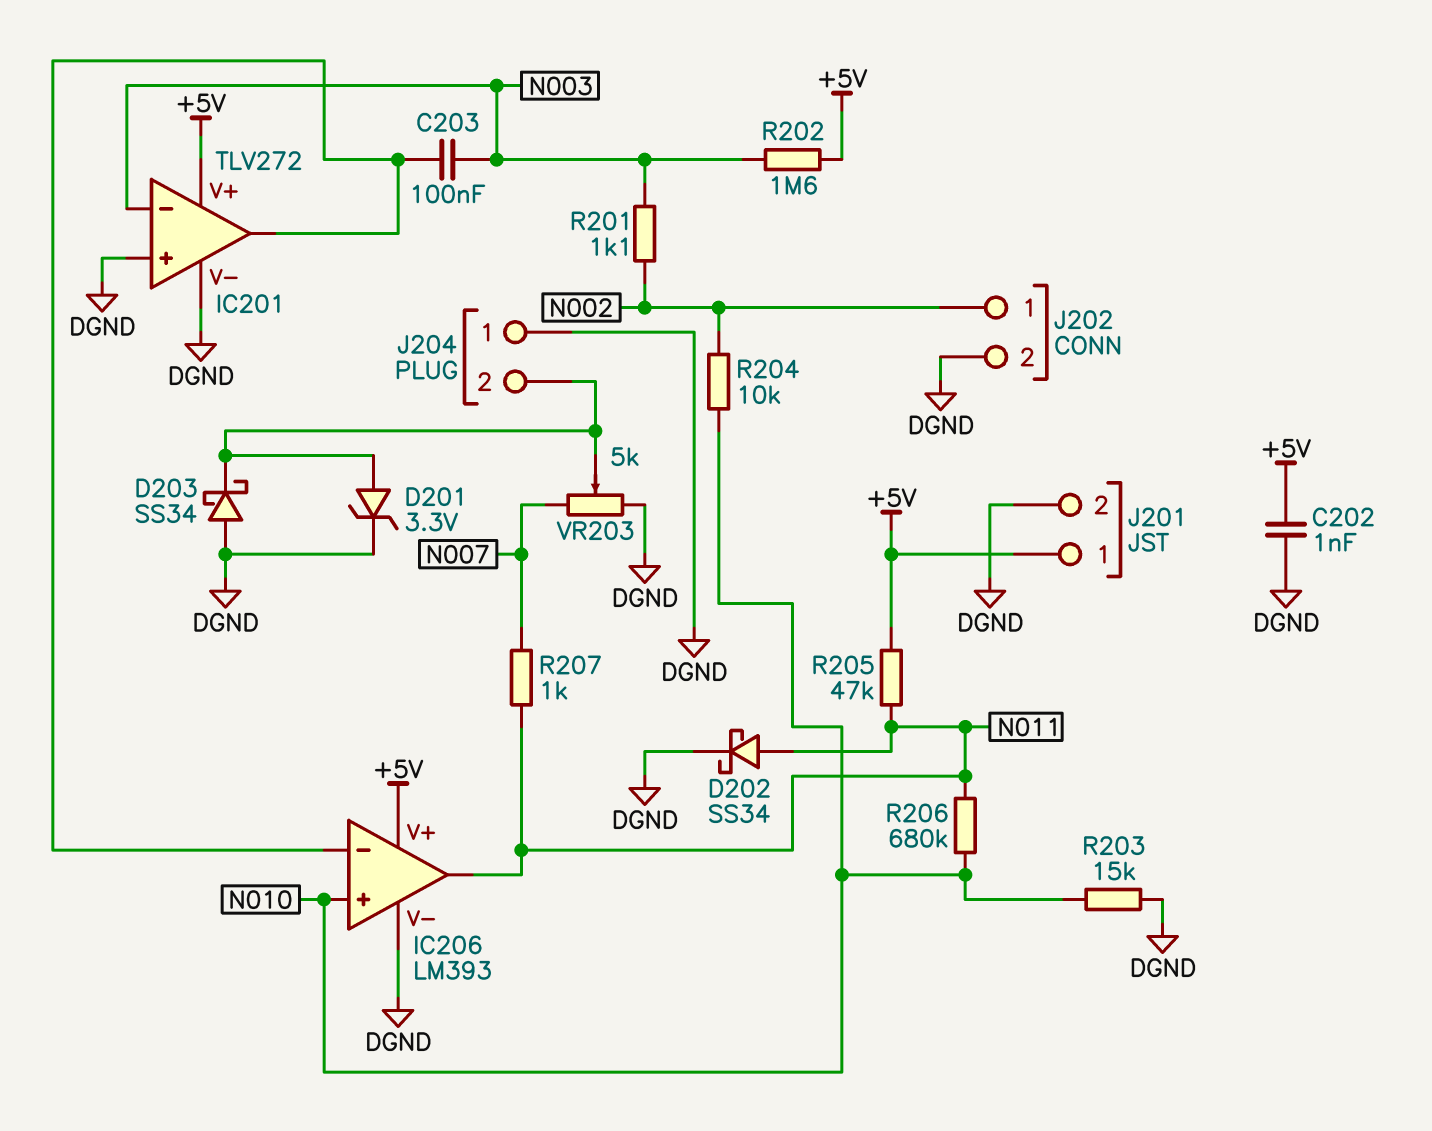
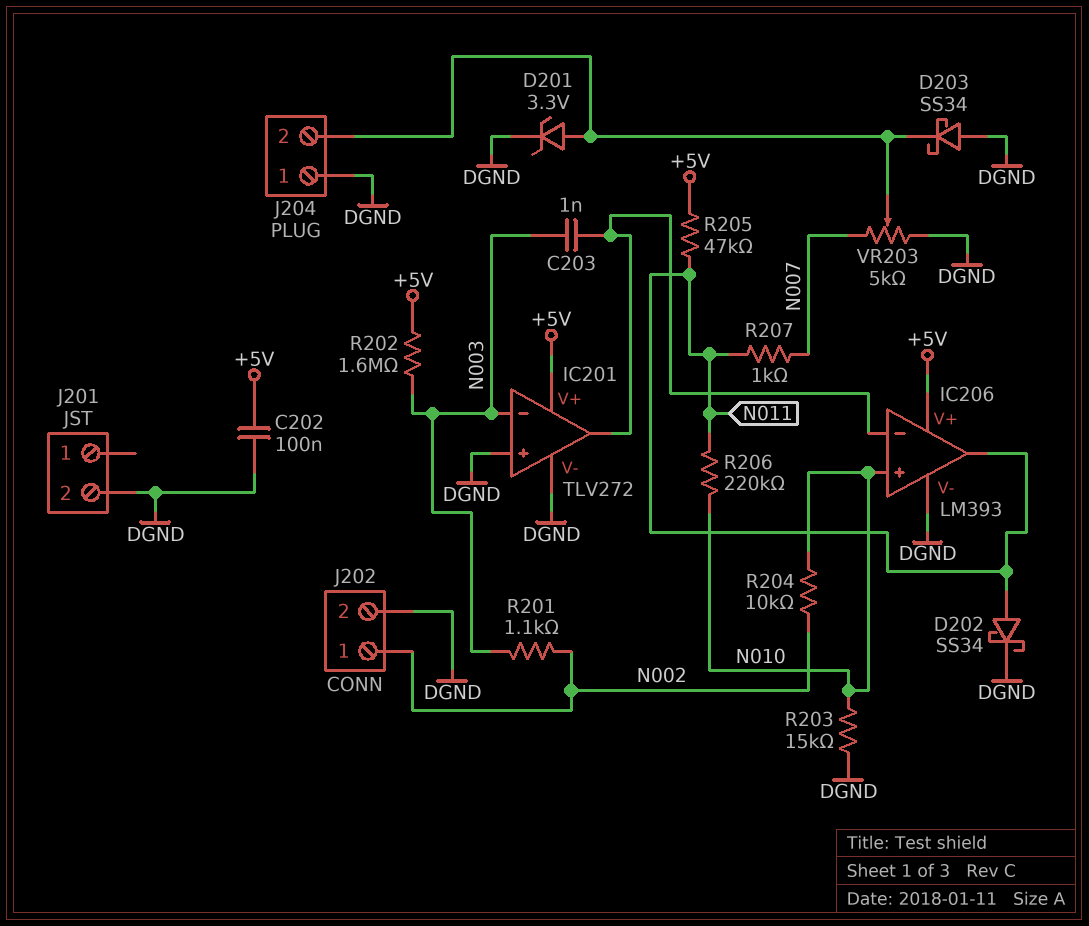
C202: 1nF (+5V, DGND) -> 100nF (+5V, DGND)
C203: 100nF (IC201/out, N003) -> 1nF (IC201/out, N003)
J201 pin 1: +5V -> none
R206: 680k (N010, N011) -> 220k (N010, N011)

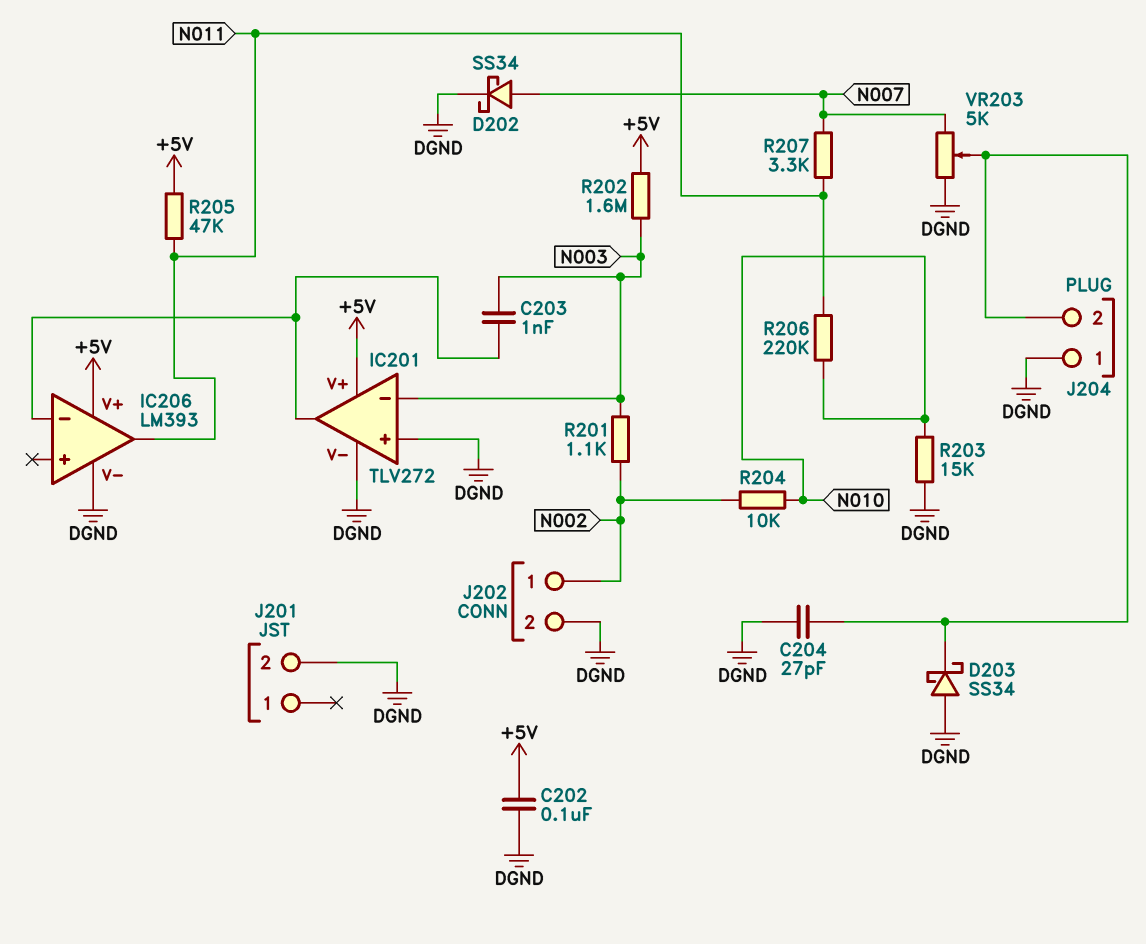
C204: none -> 27pF (DGND, J204/2)
D201: zener 3.3V (A J204/2, K DGND) -> none
D202: schottky SS34 (A N011, K DGND) -> schottky SS34 (A N007, K DGND)
IC206 pin in+: N010 -> none
R207: 1k (N007, N011) -> 3.3k (N007, N011)

